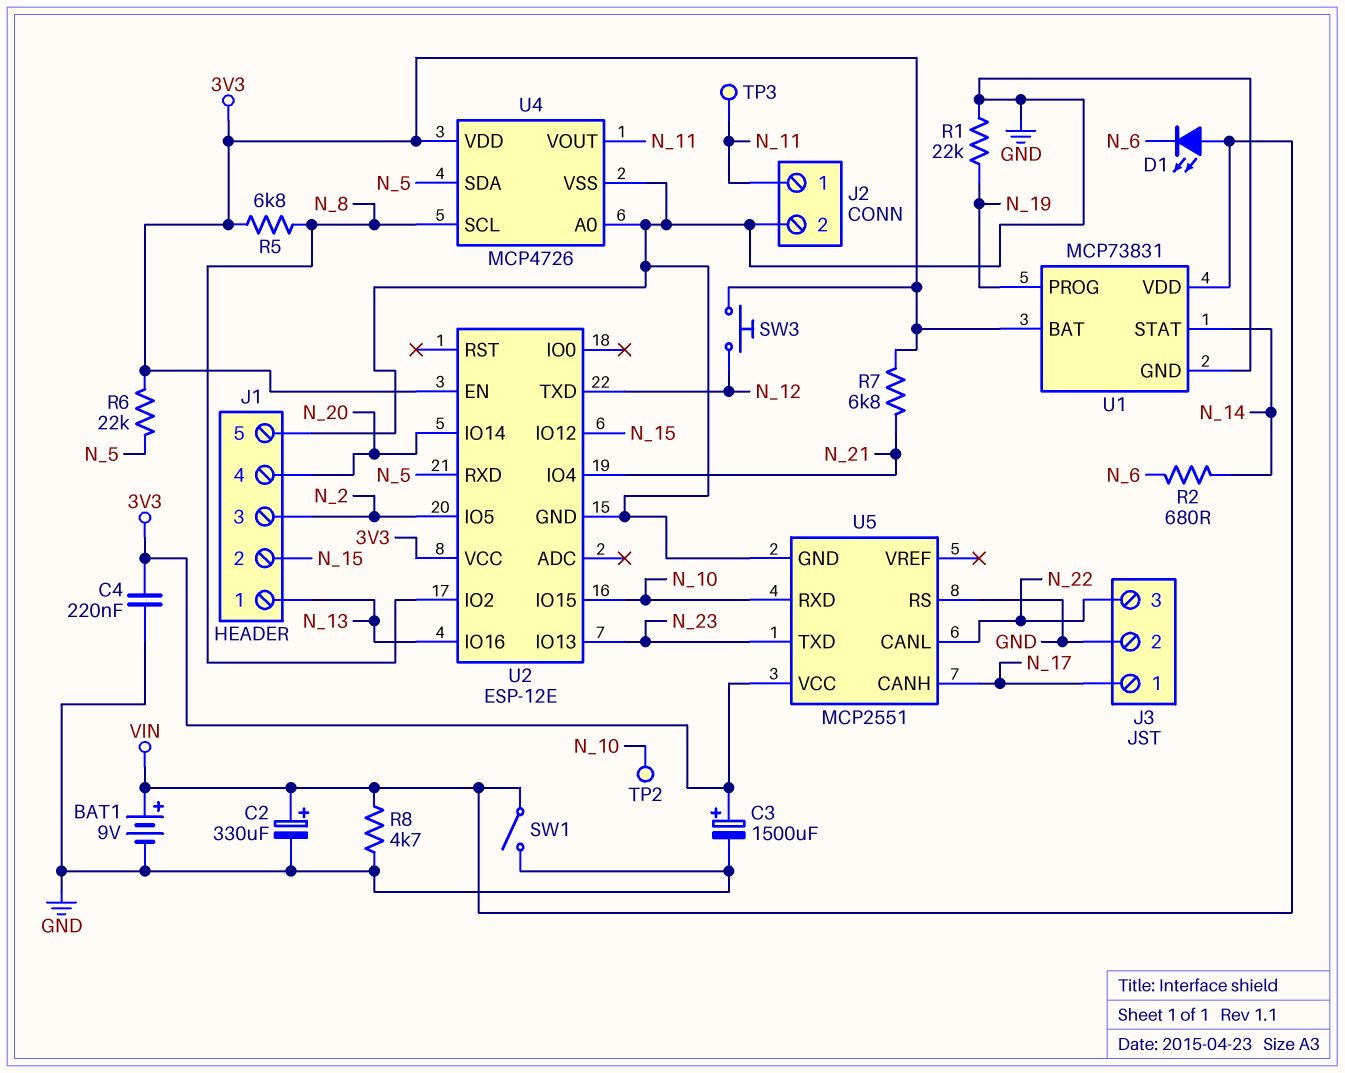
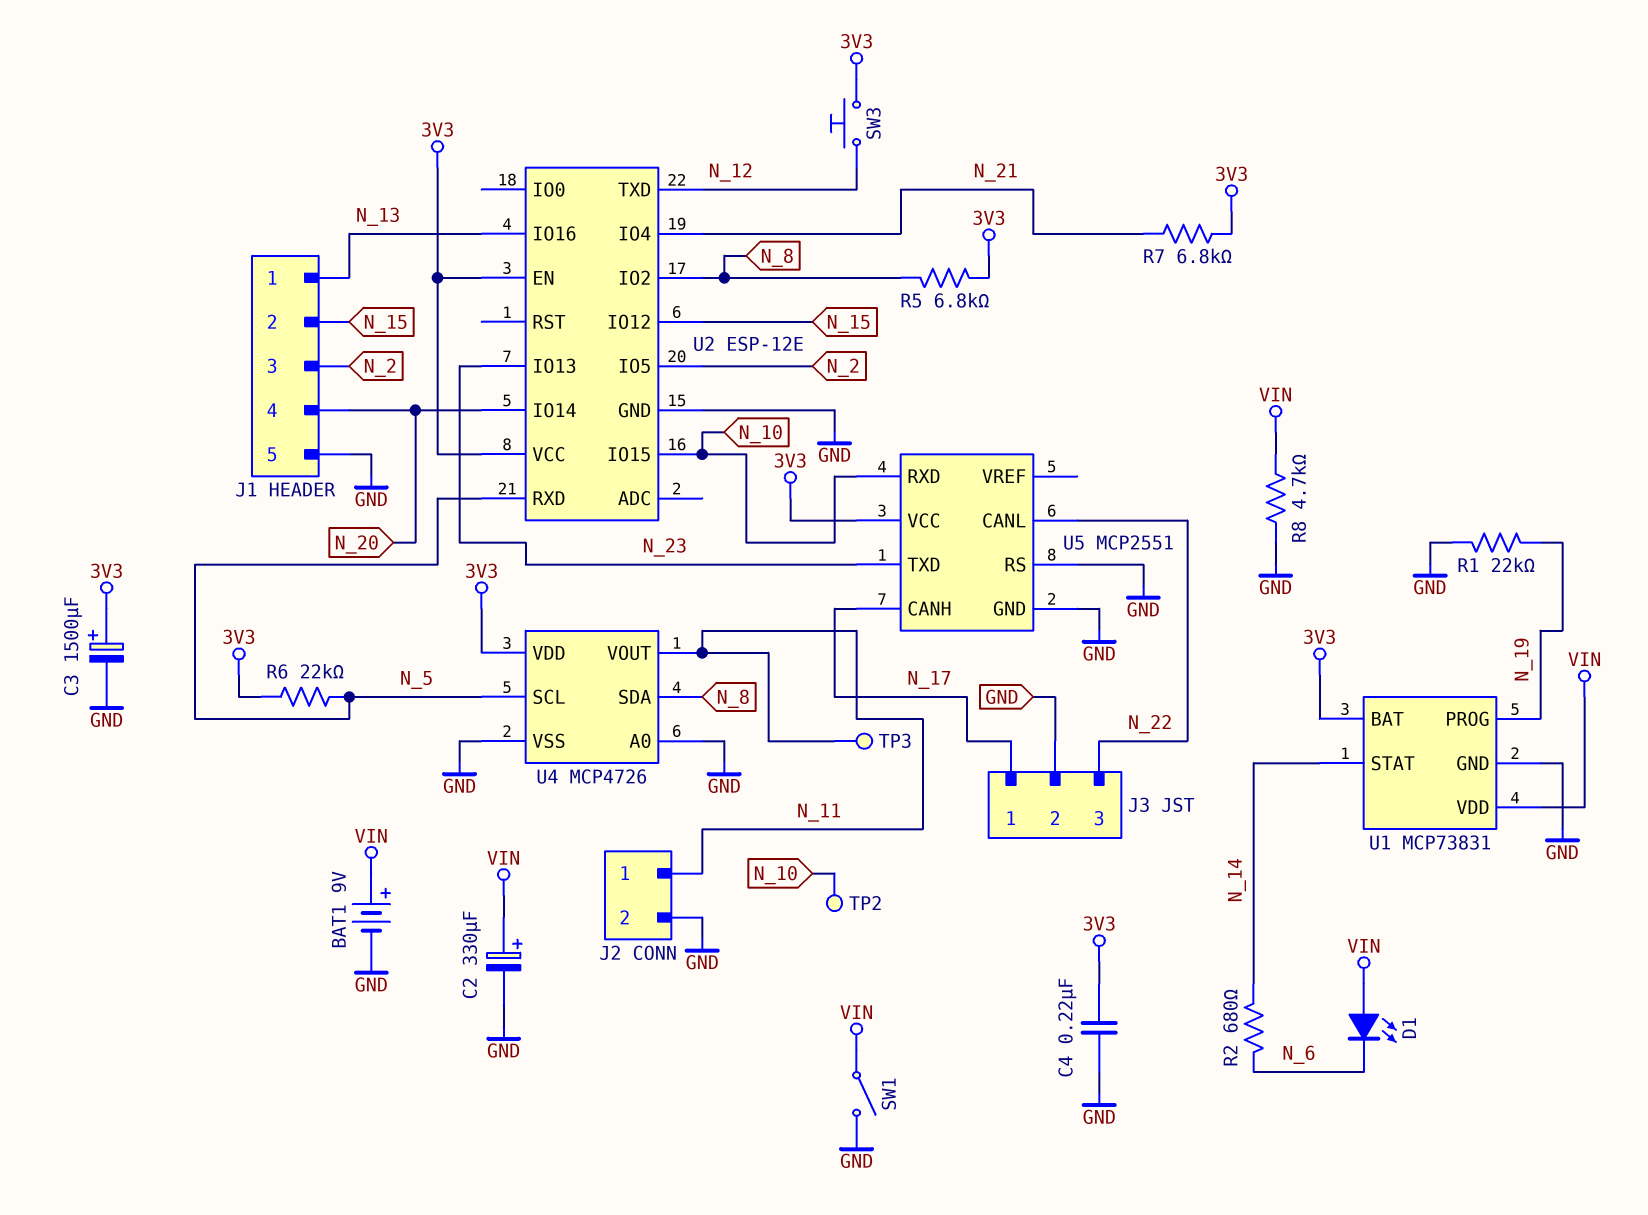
U4 pin SCL: N_8 -> N_5
U4 pin SDA: N_5 -> N_8

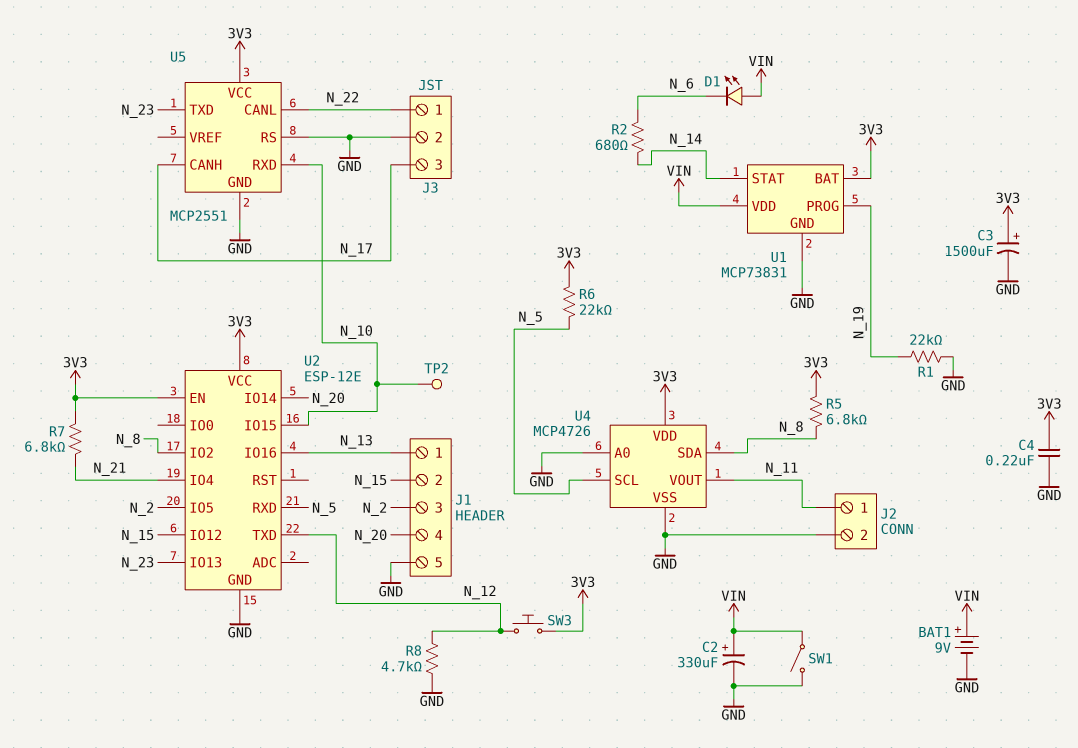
J3 pin 1: N_17 -> N_22
J3 pin 3: N_22 -> N_17
R8: 4.7k (GND, VIN) -> 4.7k (GND, N_12)
TP3: test point (N_11) -> none

